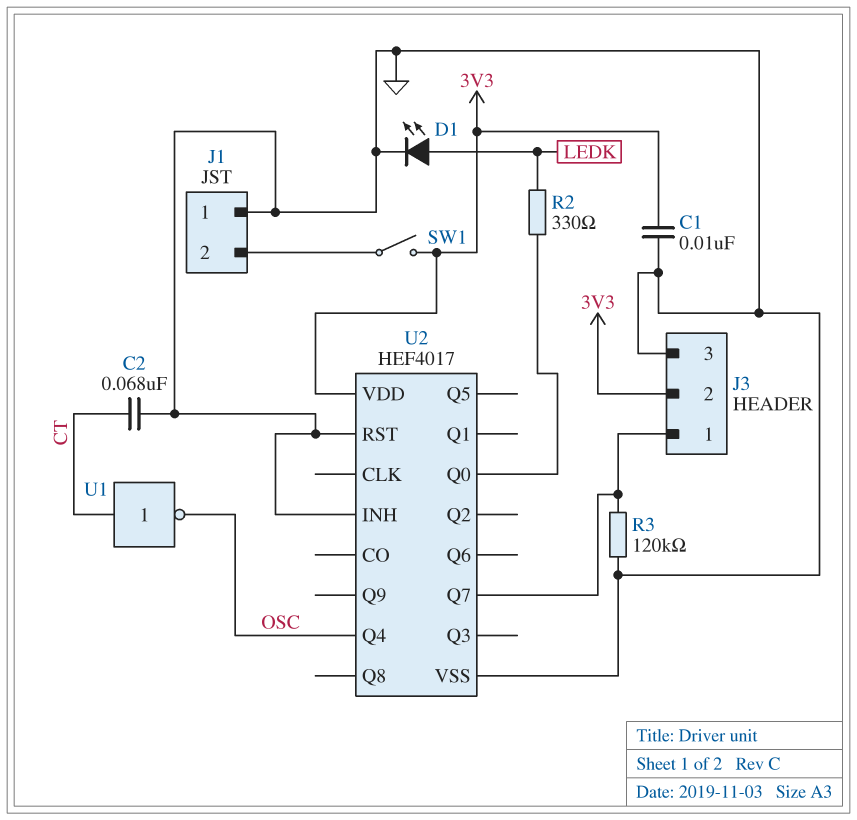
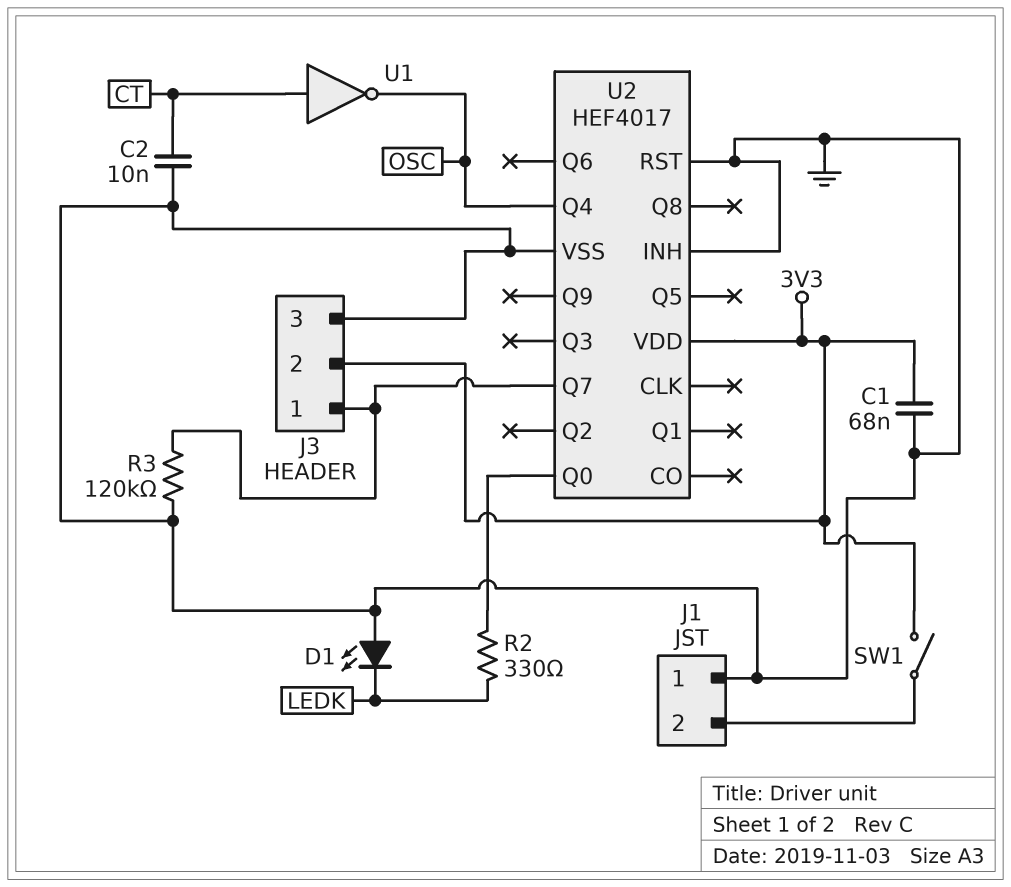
C1: 10nF (3V3, GND) -> 68nF (3V3, GND)
C2: 68nF (CT, GND) -> 10nF (CT, GND)
D1: LED (A LEDK, K GND) -> LED (A GND, K LEDK)

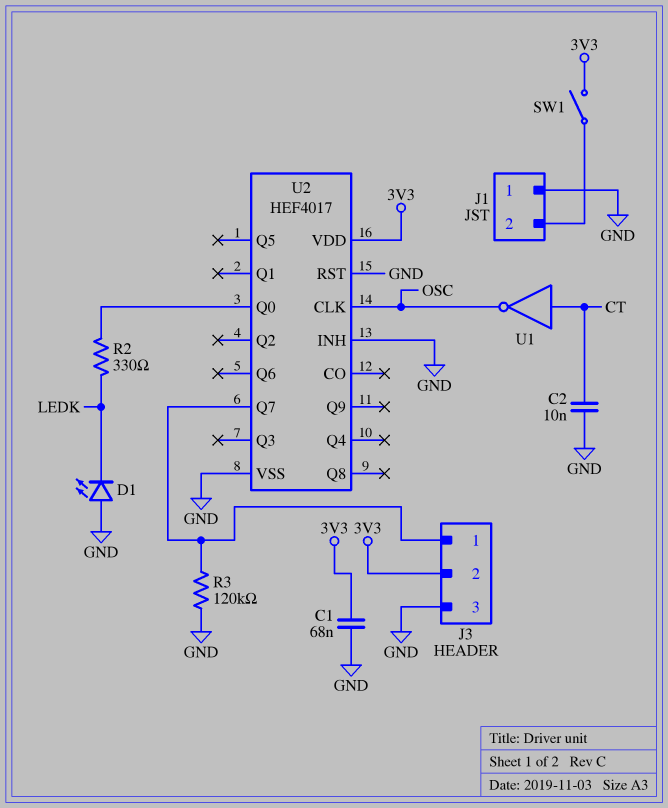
U2 pin CLK: none -> OSC
U2 pin Q4: OSC -> none

